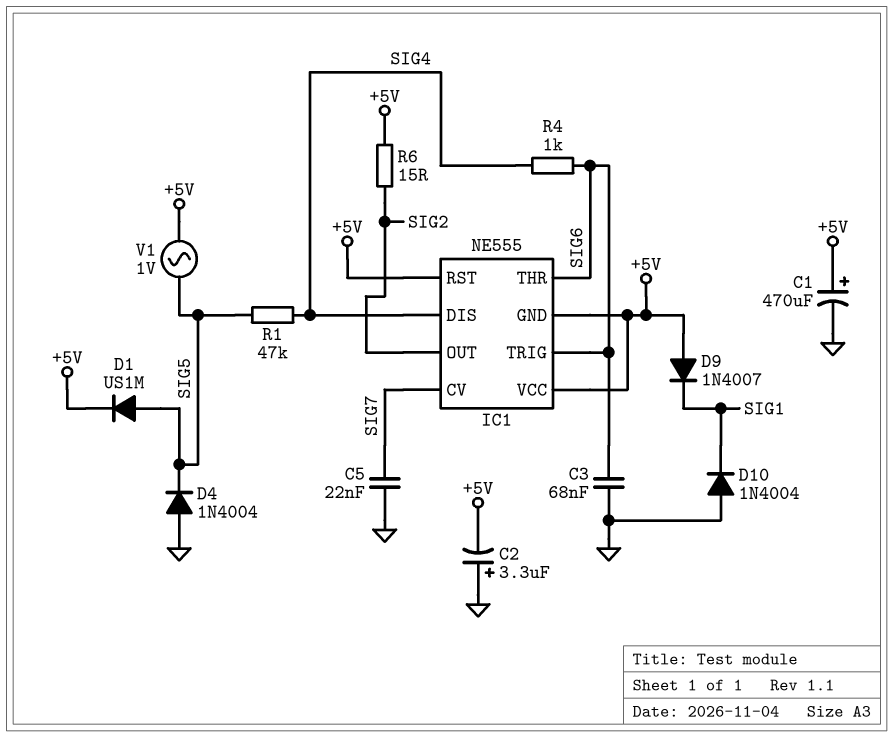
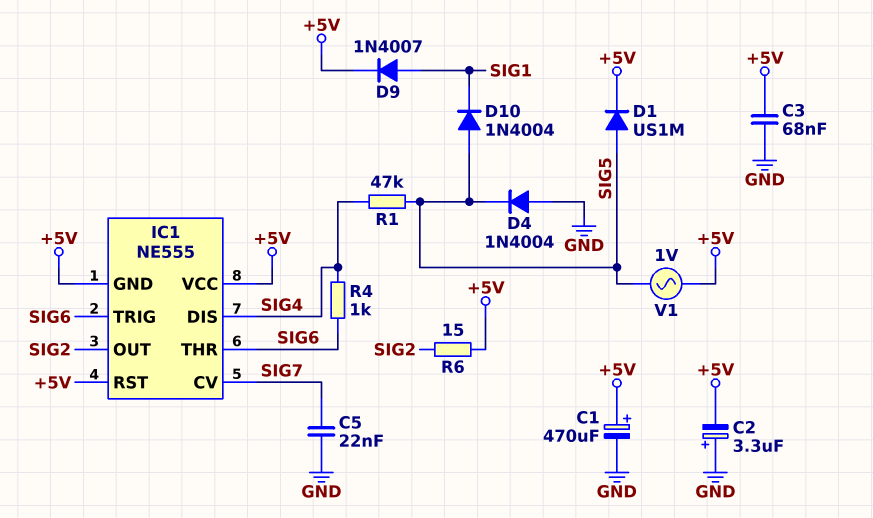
C3: 68nF (GND, SIG6) -> 68nF (+5V, GND)
D9: diode 1N4007 (A +5V, K SIG1) -> diode 1N4007 (A SIG1, K +5V)
D10: diode 1N4004 (A GND, K SIG1) -> diode 1N4004 (A SIG5, K SIG1)

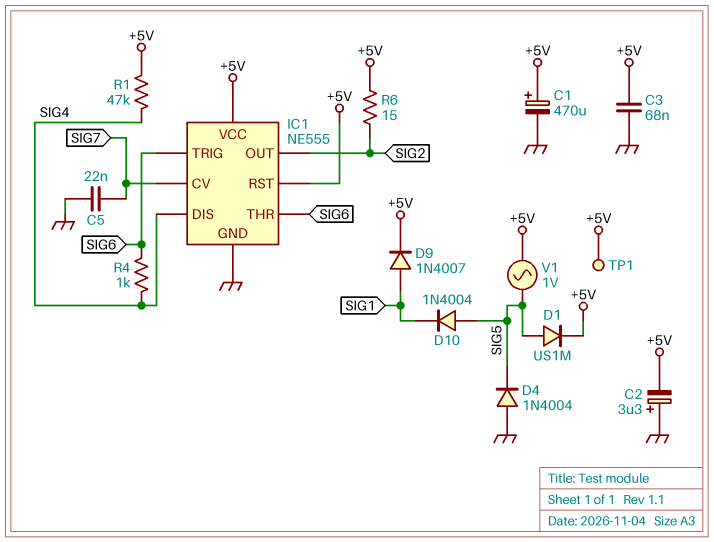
IC1 pin GND: +5V -> GND
R1: 47k (SIG4, SIG5) -> 47k (+5V, SIG4)
TP1: none -> test point (+5V)

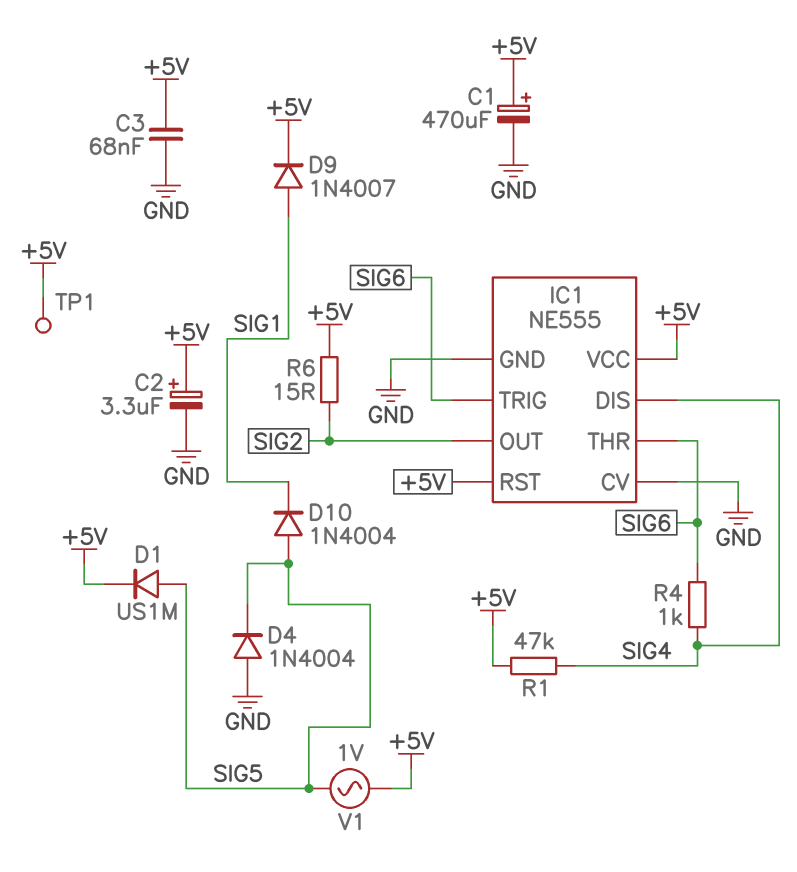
C2: 3.3uF (plus GND, minus +5V) -> 3.3uF (plus +5V, minus GND)
C5: 22nF (GND, SIG7) -> none
IC1 pin CV: SIG7 -> GND

